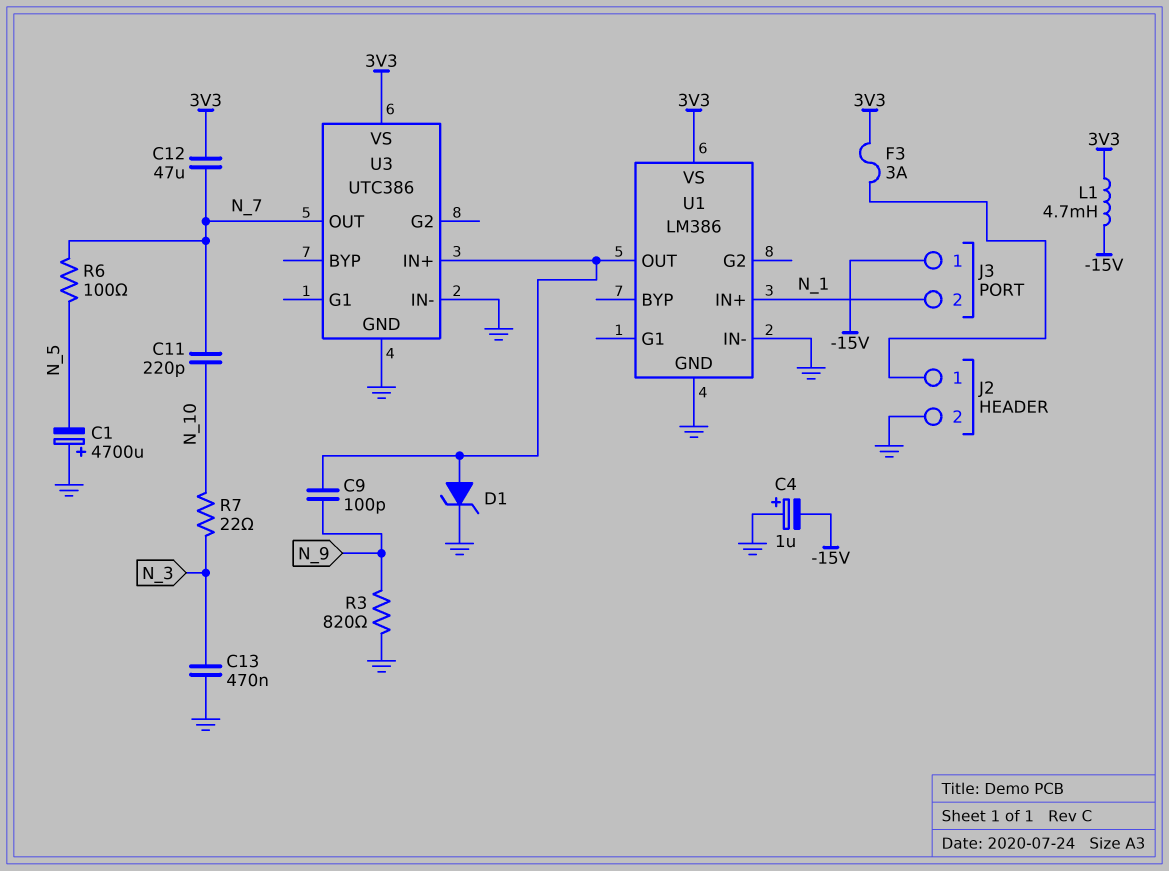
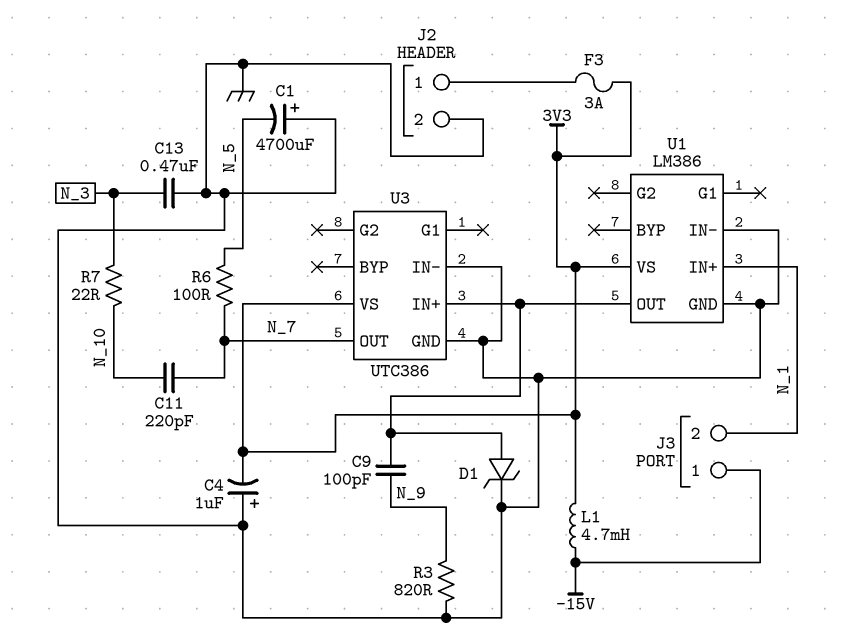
C4: 1uF (plus GND, minus -15V) -> 1uF (plus GND, minus 3V3)
C12: 47uF (3V3, N_7) -> none

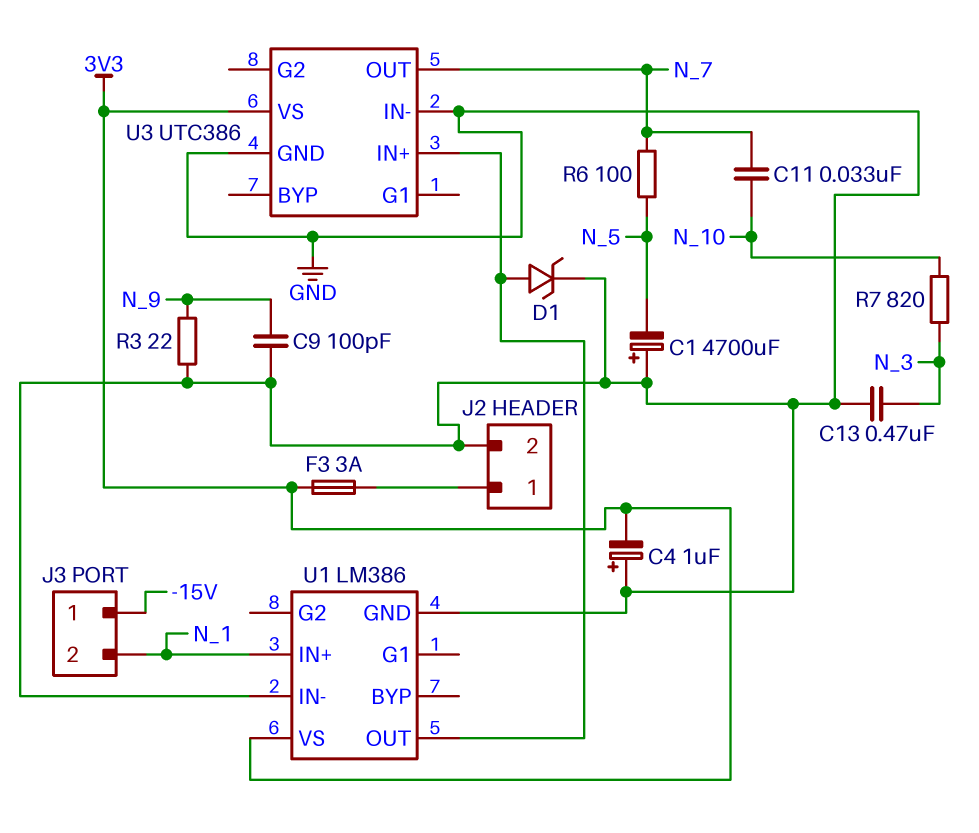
C9: 100pF (N_9, U1/OUT) -> 100pF (GND, N_9)
C11: 220pF (N_7, N_10) -> 33nF (N_7, N_10)
L1: 4.7mH (-15V, 3V3) -> none
R3: 820 (GND, N_9) -> 22 (GND, N_9)
R7: 22 (N_3, N_10) -> 820 (N_3, N_10)

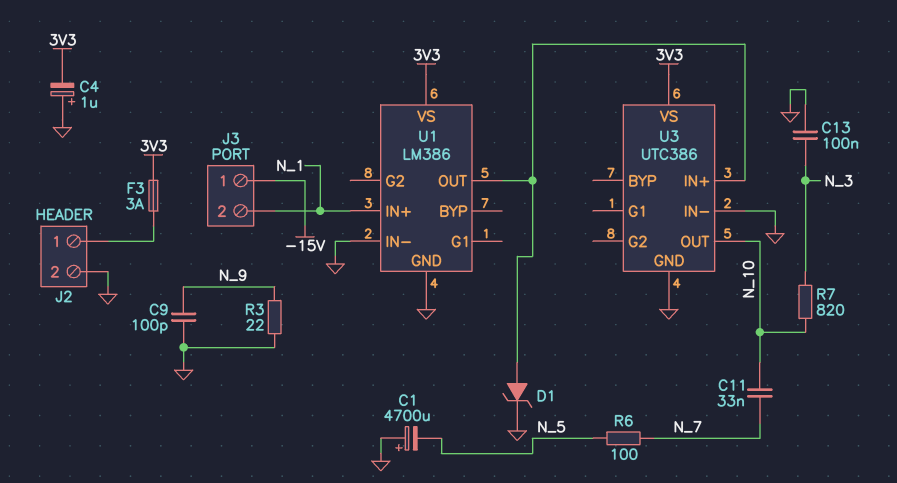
C13: 470nF (GND, N_3) -> 100nF (GND, N_3)
U3 pin OUT: N_7 -> N_10

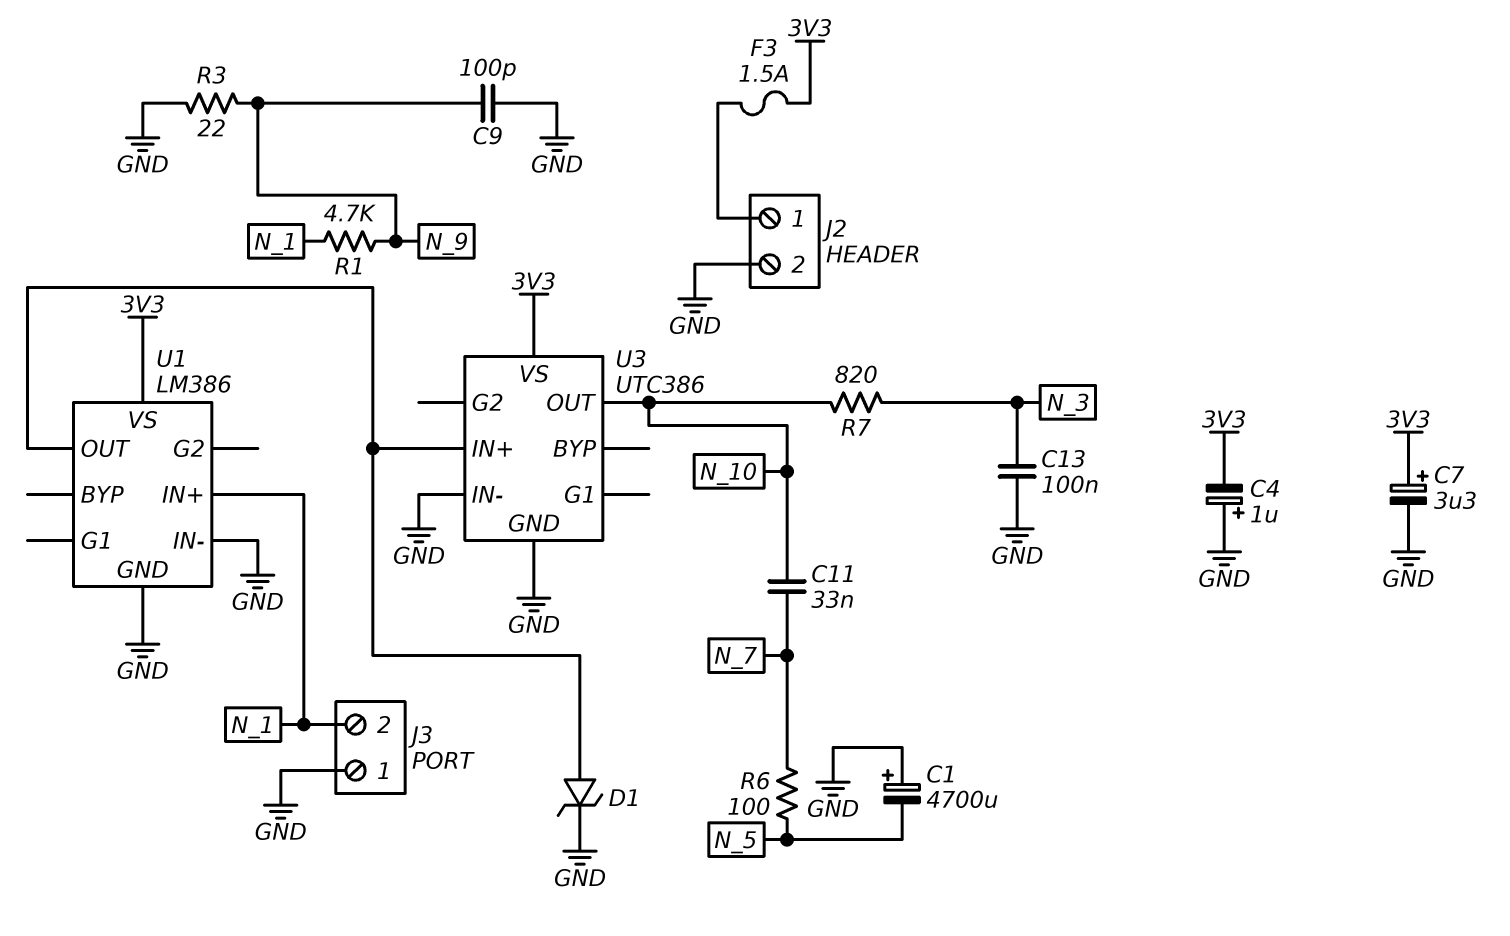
C7: none -> 3.3uF (plus 3V3, minus GND)
F3: 3A (3V3, J2/1) -> 1.5A (3V3, J2/1)
J3 pin 1: -15V -> GND
R1: none -> 4.7k (N_1, N_9)

